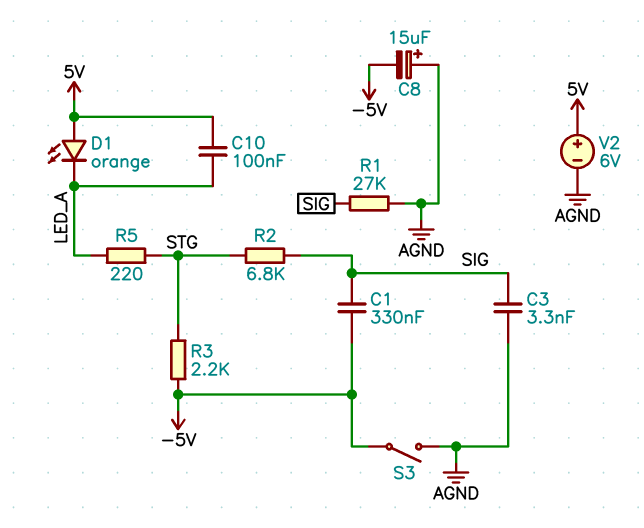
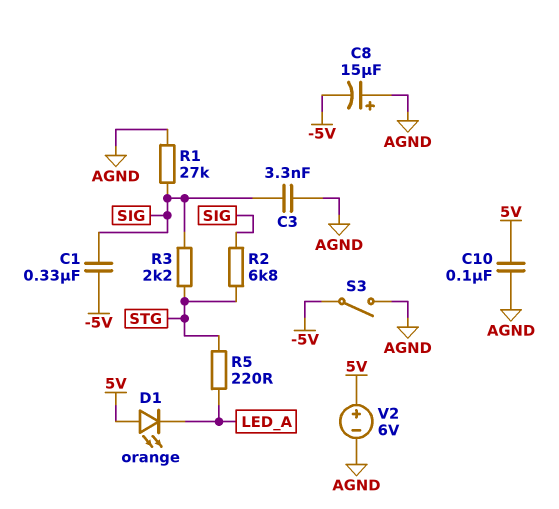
C10: 100nF (5V, LED_A) -> 100nF (5V, AGND)
R3: 2.2k (-5V, STG) -> 2.2k (SIG, STG)

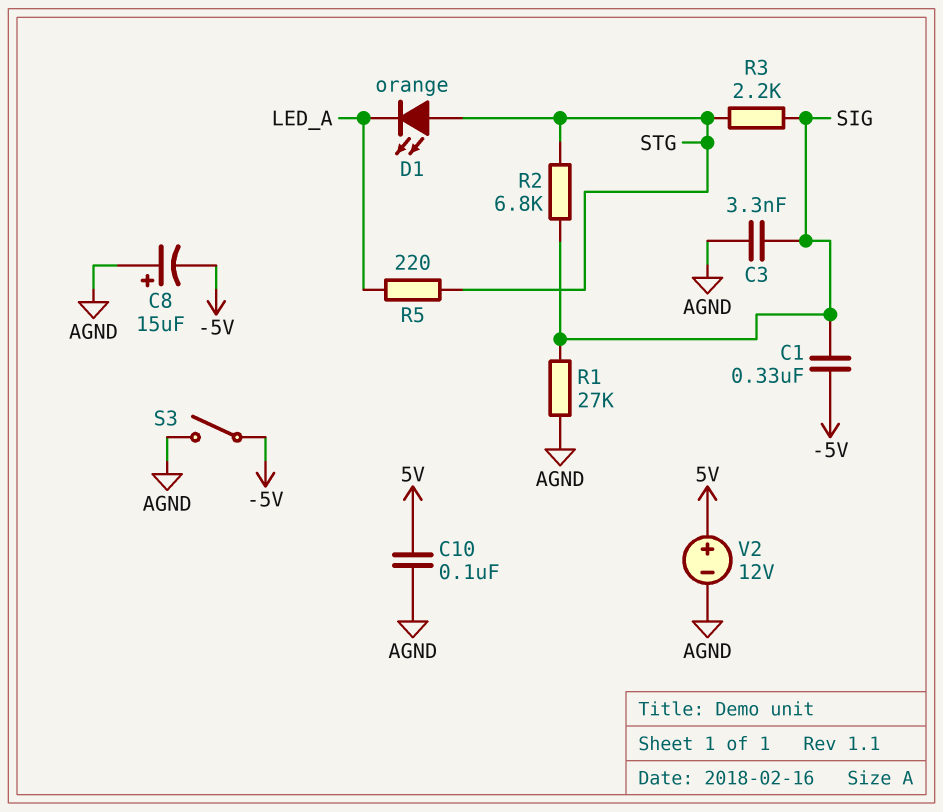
D1: LED orange (A 5V, K LED_A) -> LED orange (A STG, K LED_A)
V2: 6V (plus 5V, minus AGND) -> 12V (plus 5V, minus AGND)

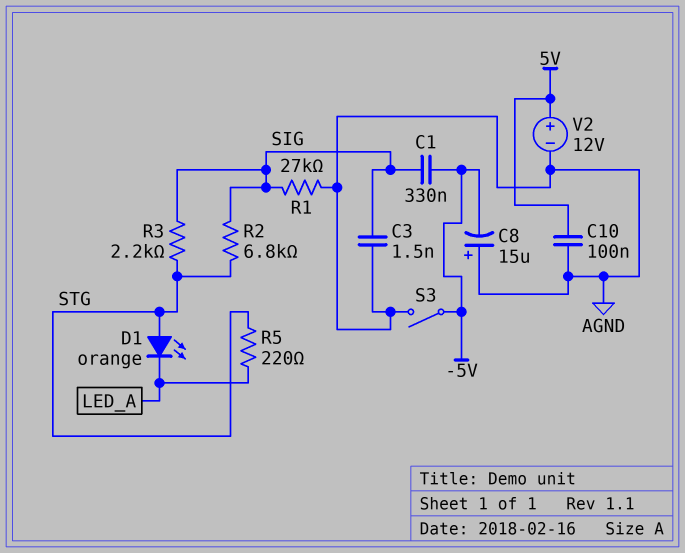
C3: 3.3nF (AGND, SIG) -> 1.5nF (AGND, SIG)

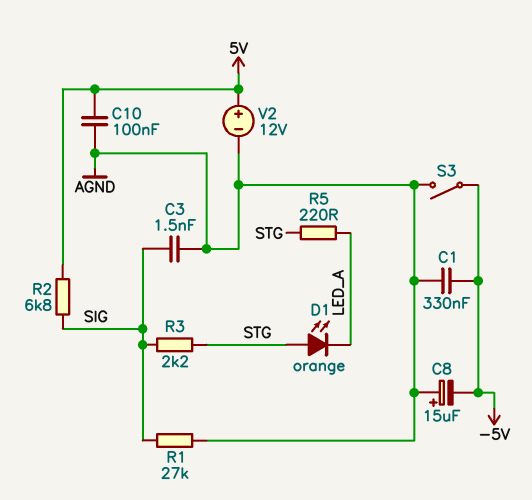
C1: 330nF (-5V, SIG) -> 330nF (-5V, AGND)
R2: 6.8k (SIG, STG) -> 6.8k (5V, SIG)

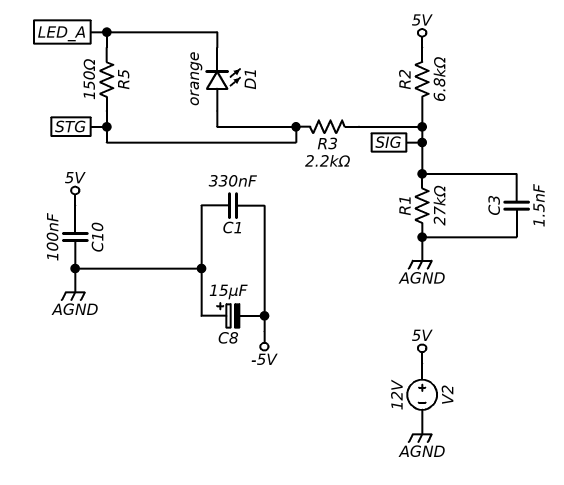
R5: 220 (LED_A, STG) -> 150 (LED_A, STG)
S3: switch (-5V, AGND) -> none

